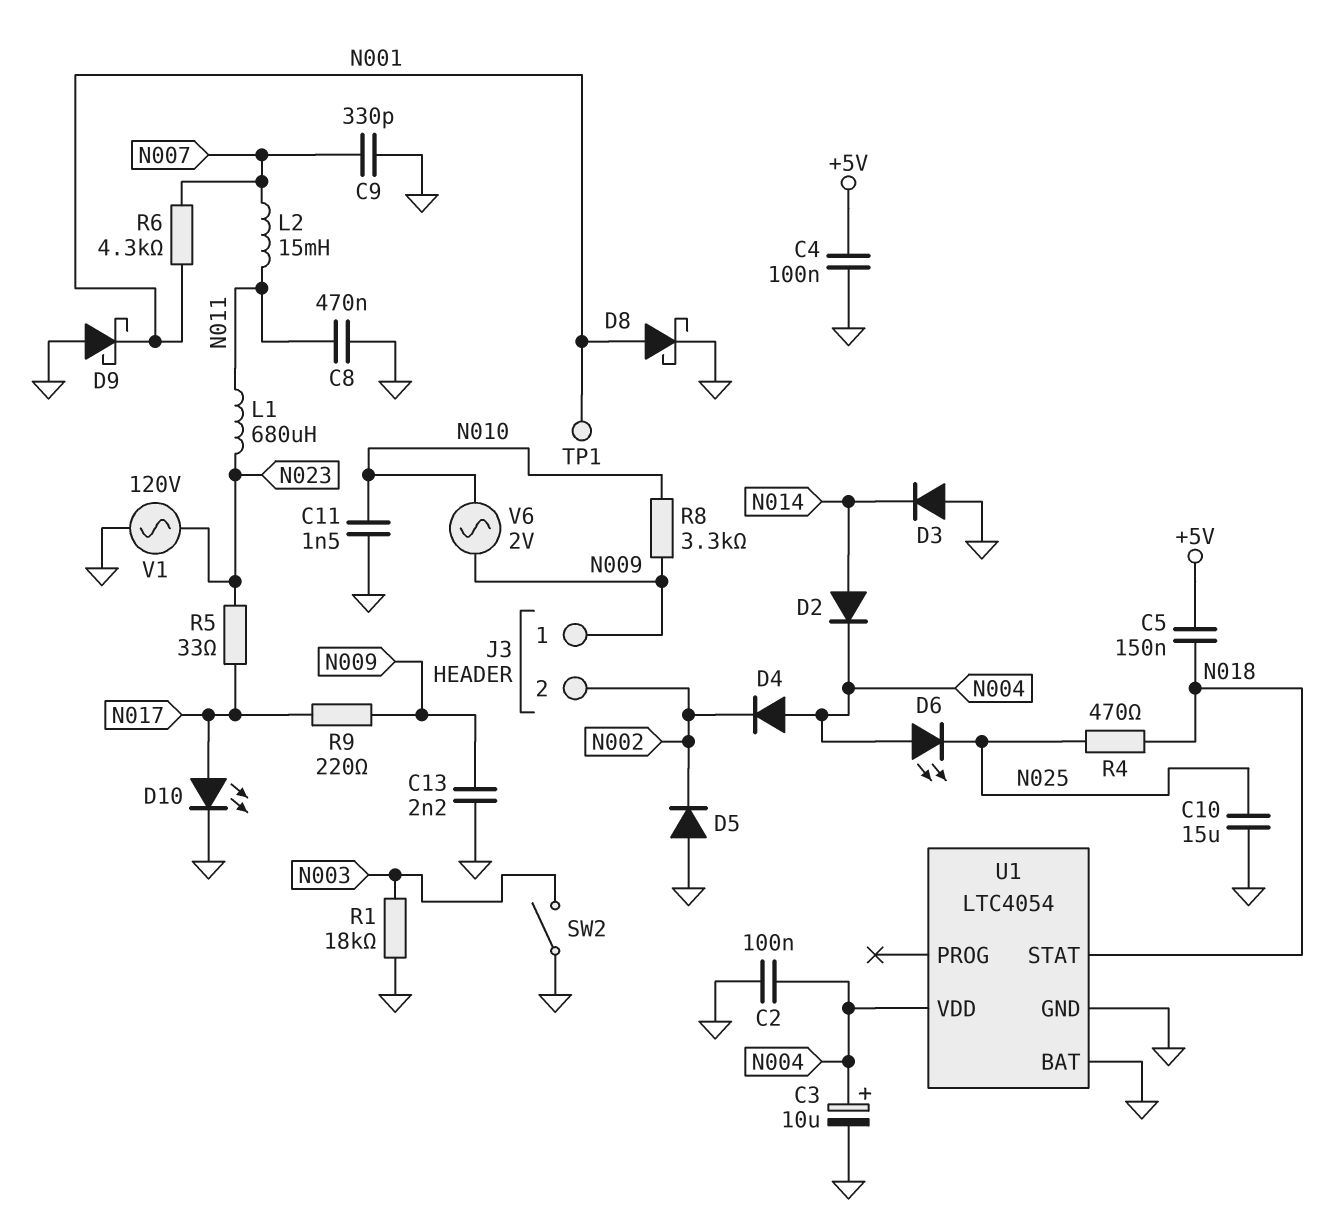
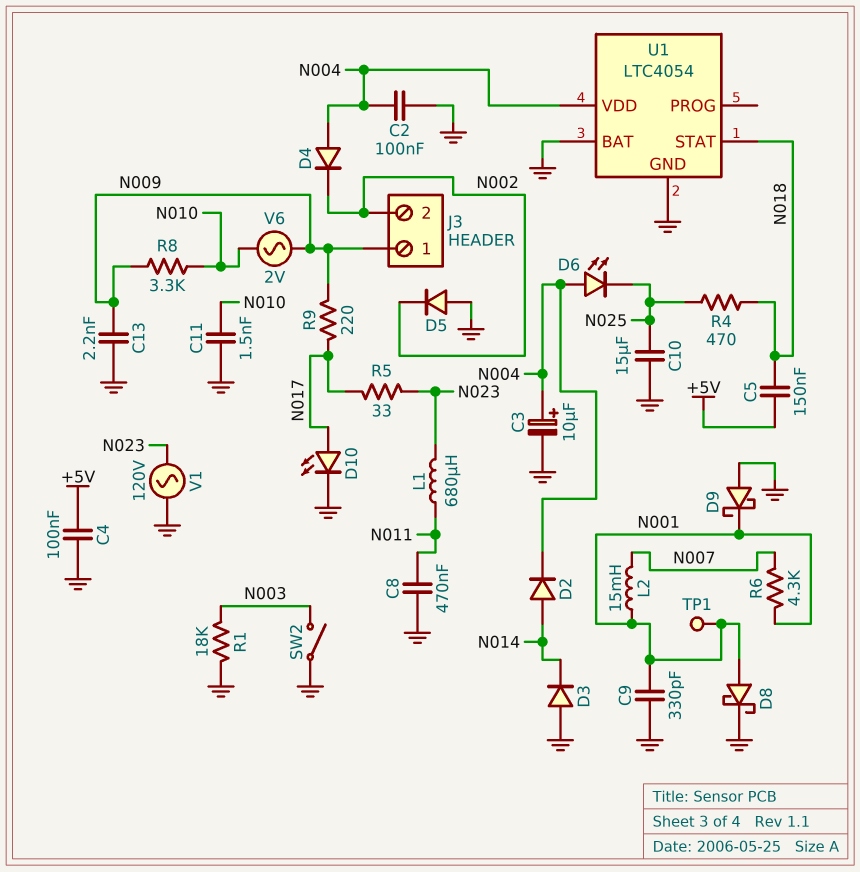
C9: 330pF (GND, N007) -> 330pF (GND, N001)
L2: 15mH (N007, N011) -> 15mH (N001, N007)

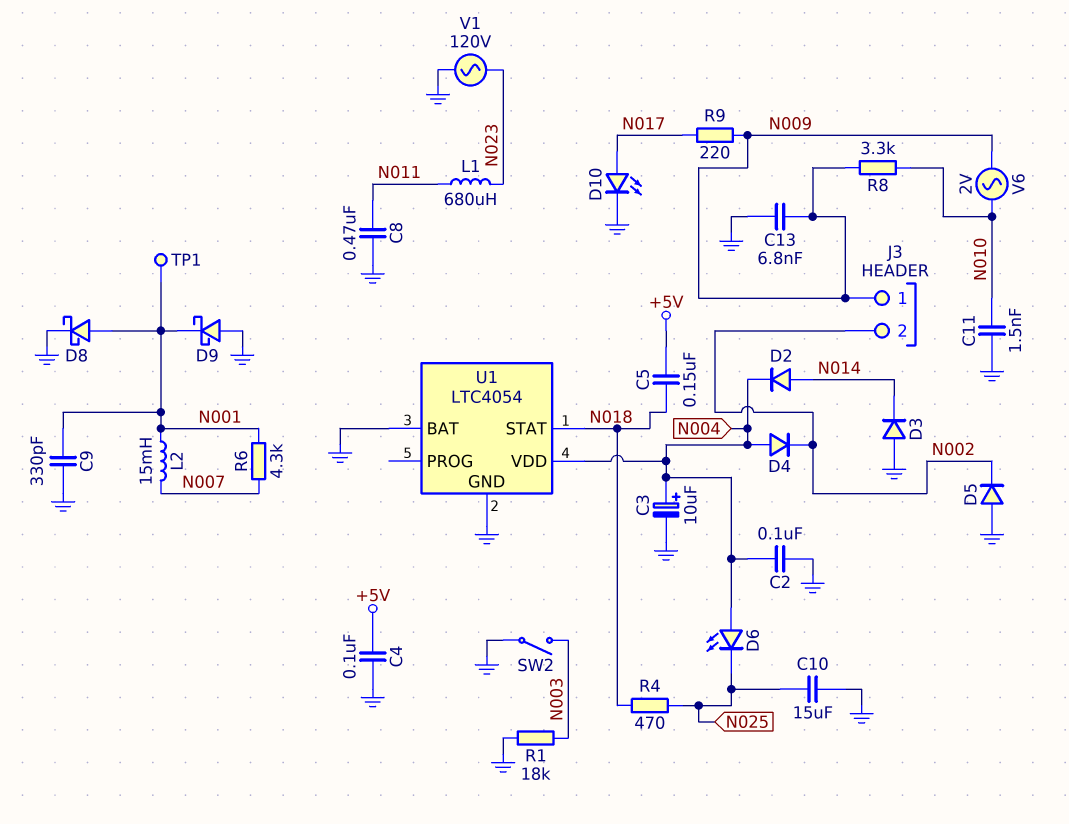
C13: 2.2nF (GND, N009) -> 6.8nF (GND, N009)
R5: 33 (N017, N023) -> none

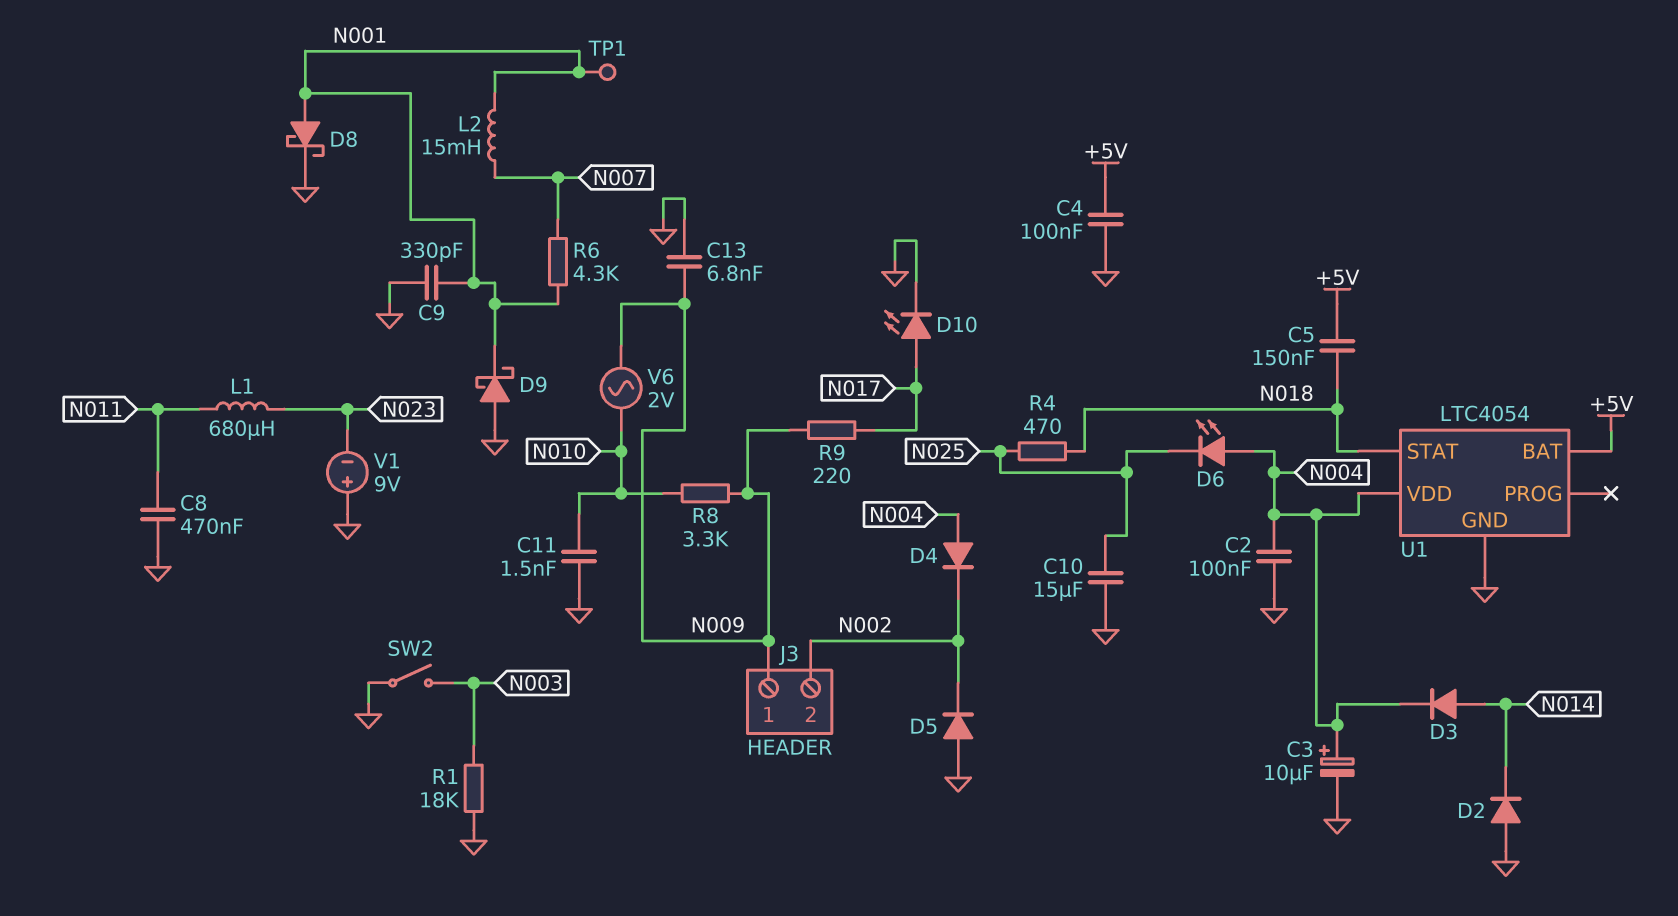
D2: diode (A N014, K N004) -> diode (A GND, K N014)
D3: diode (A GND, K N014) -> diode (A N014, K N004)
U1 pin BAT: GND -> +5V
V1: AC 120V (GND, N023) -> 9V (plus GND, minus N023)

